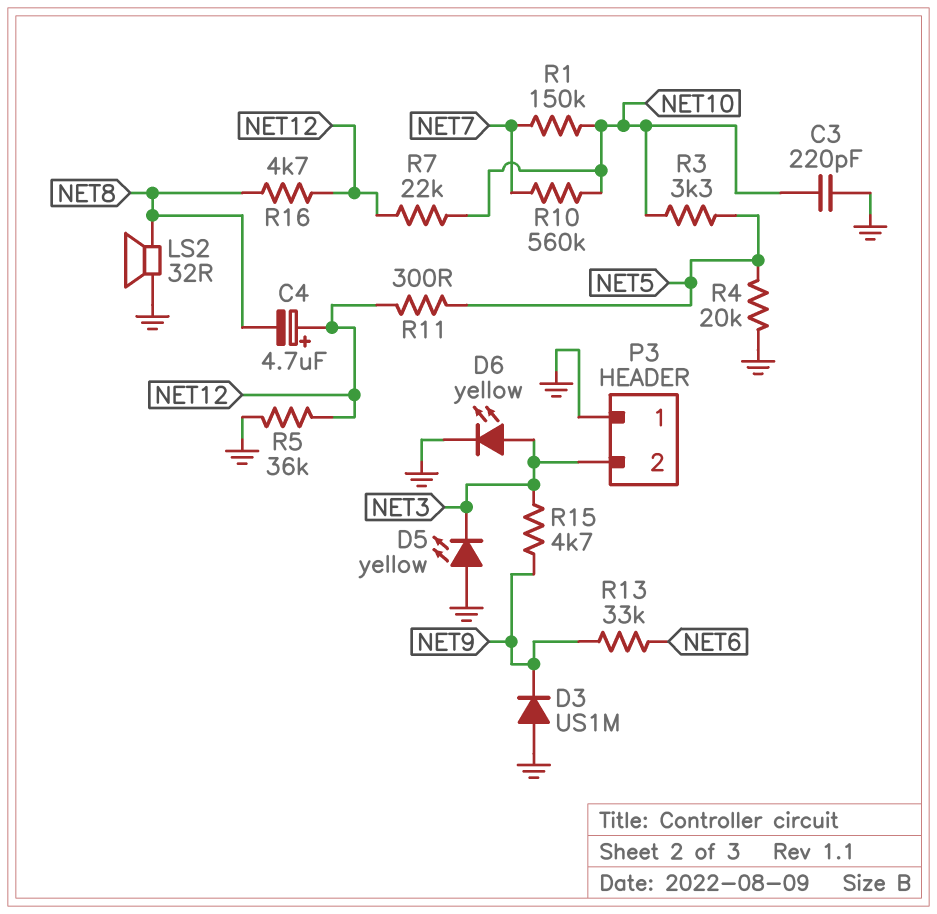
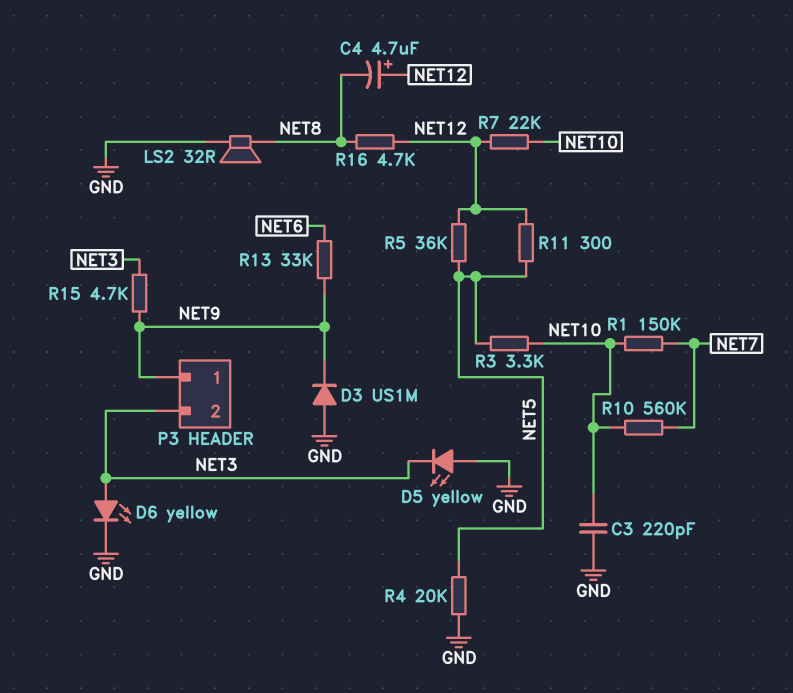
P3 pin 1: GND -> NET9
R5: 36k (GND, NET12) -> 36k (NET5, NET12)

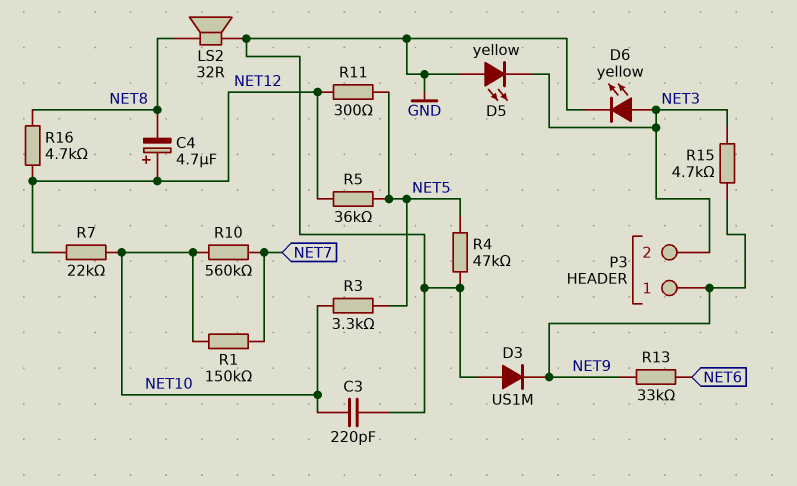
R4: 20k (GND, NET5) -> 47k (GND, NET5)

